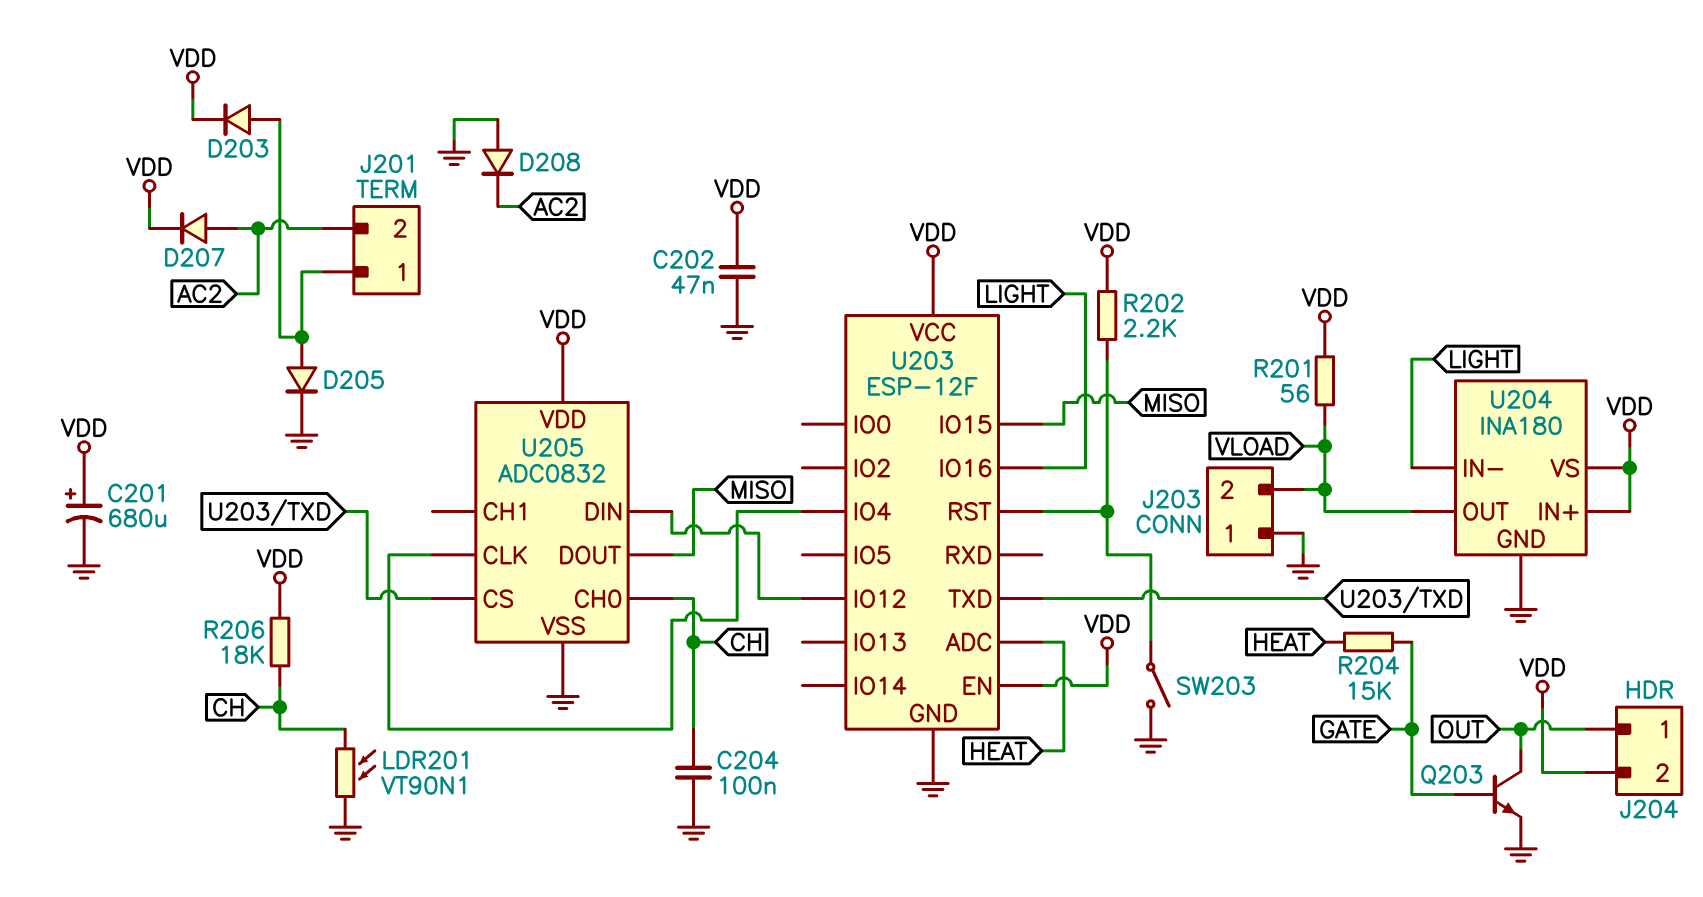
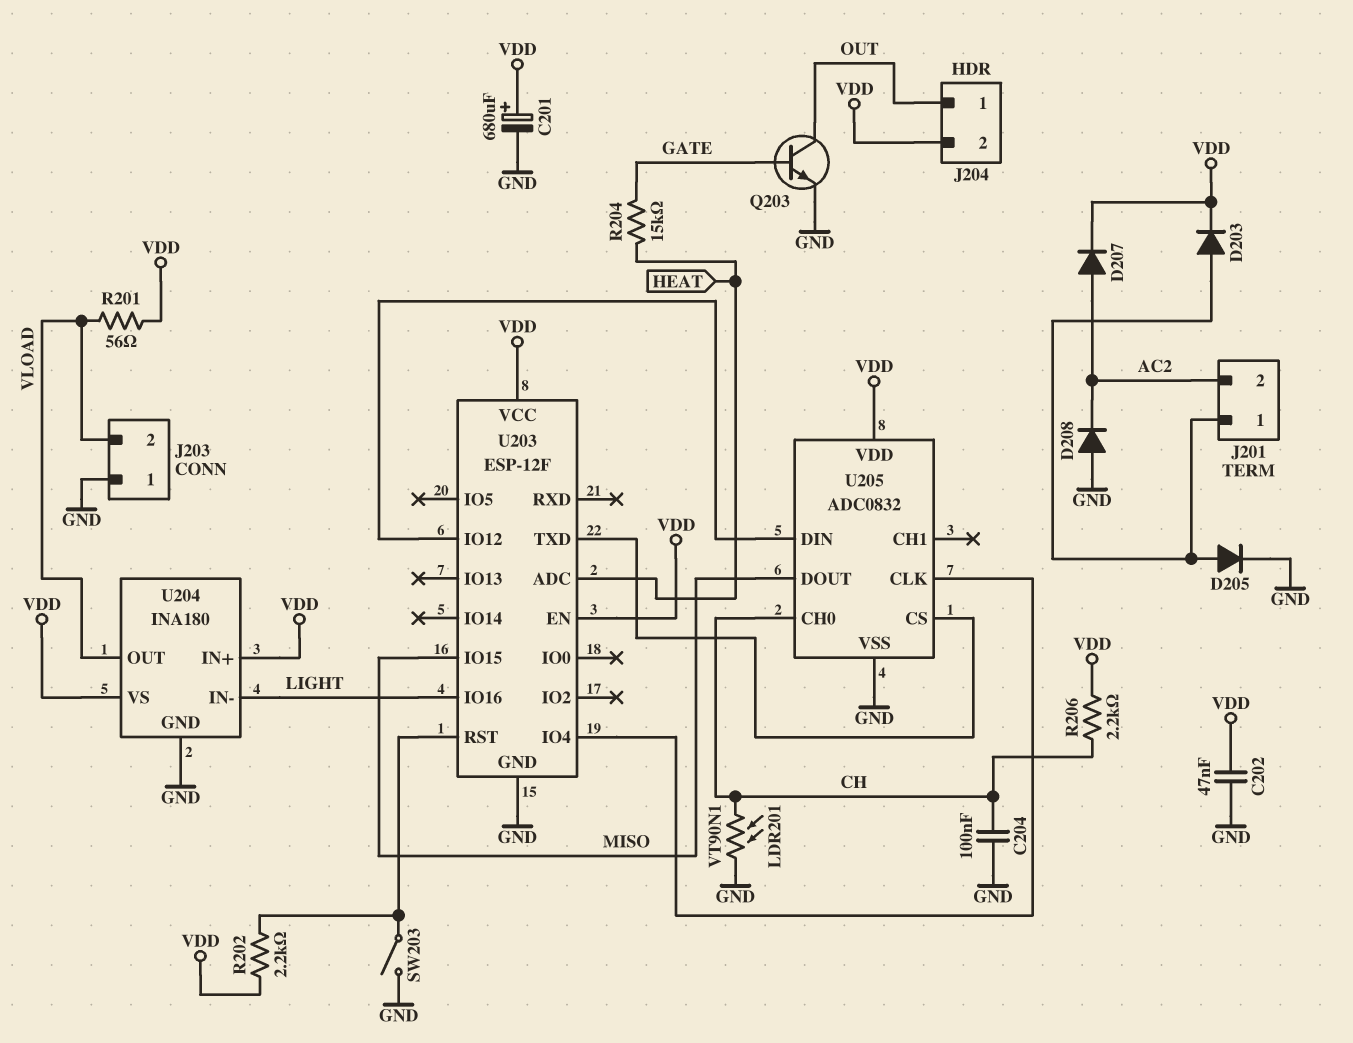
R206: 18k (CH, VDD) -> 2.2k (CH, VDD)

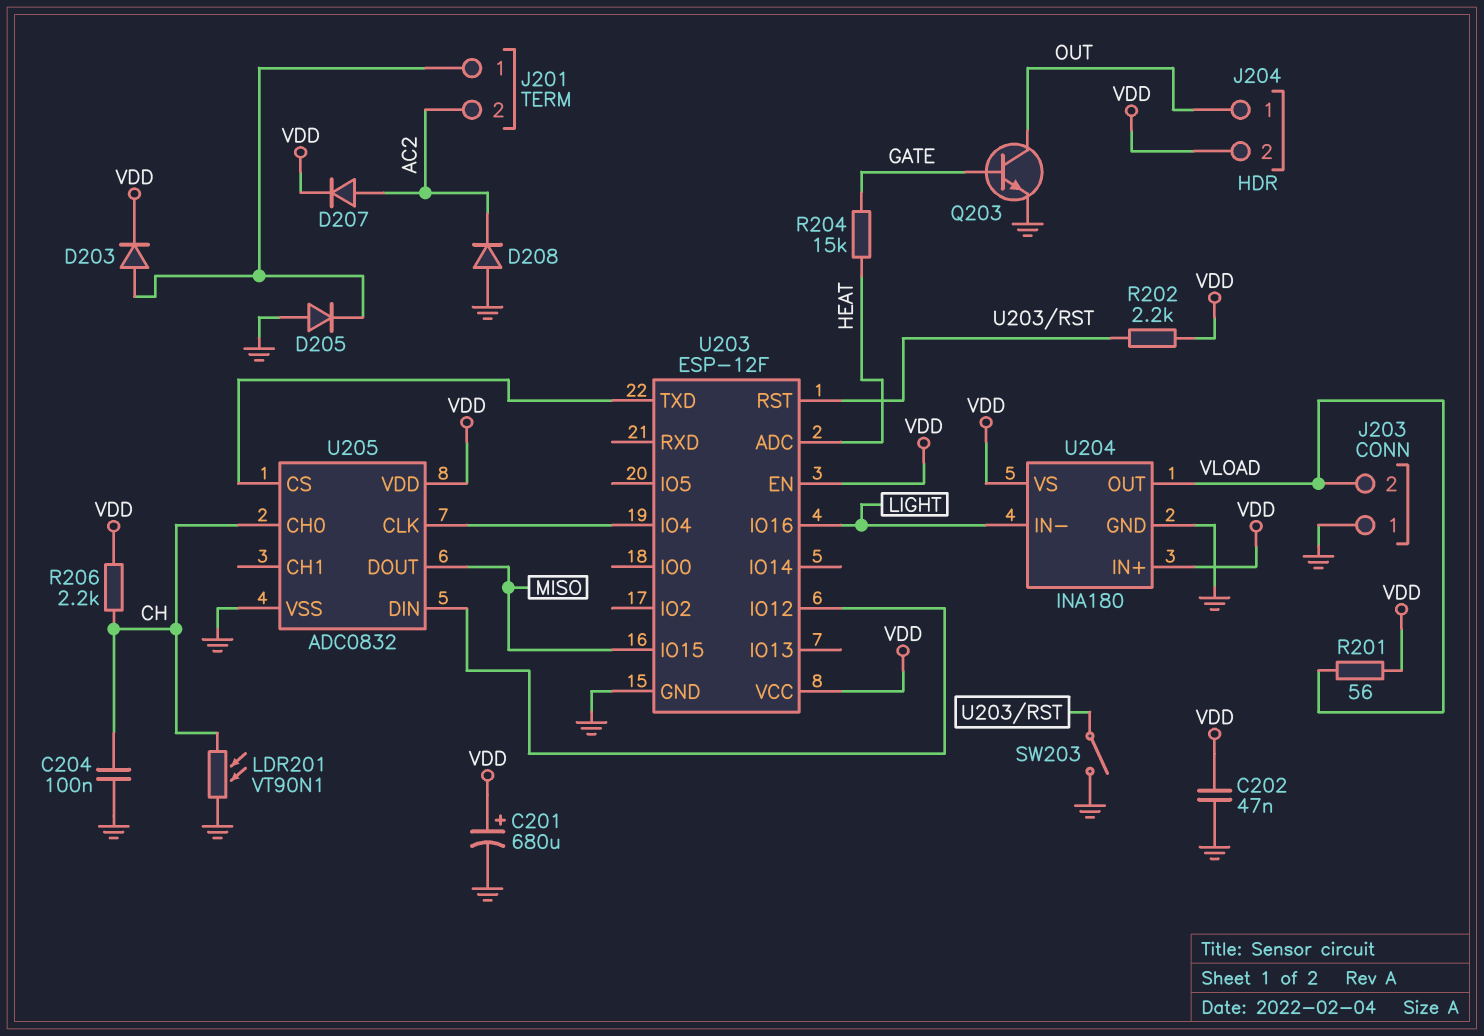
D205: diode (A J201/1, K GND) -> diode (A GND, K J201/1)

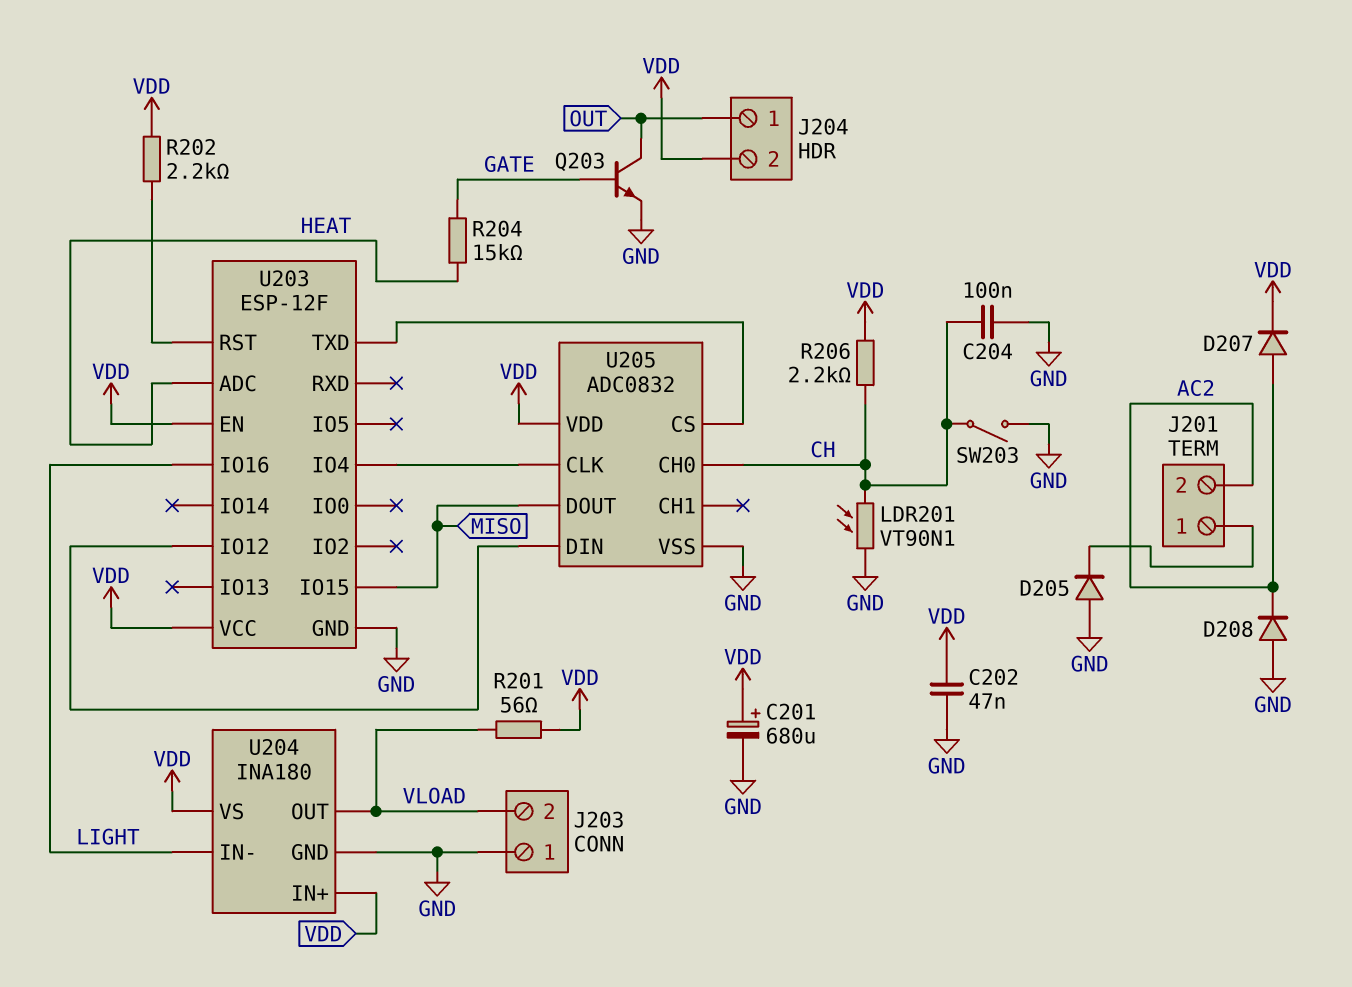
D203: diode (A J201/1, K VDD) -> none
SW203: switch (GND, U203/RST) -> switch (CH, GND)

